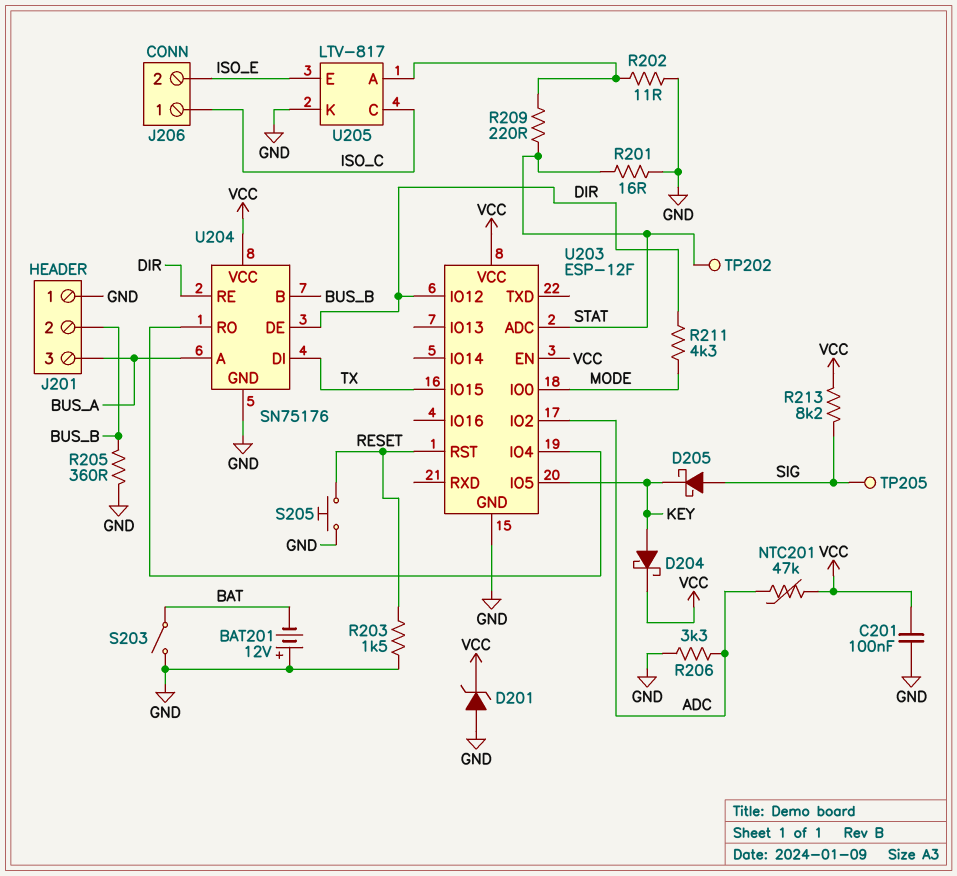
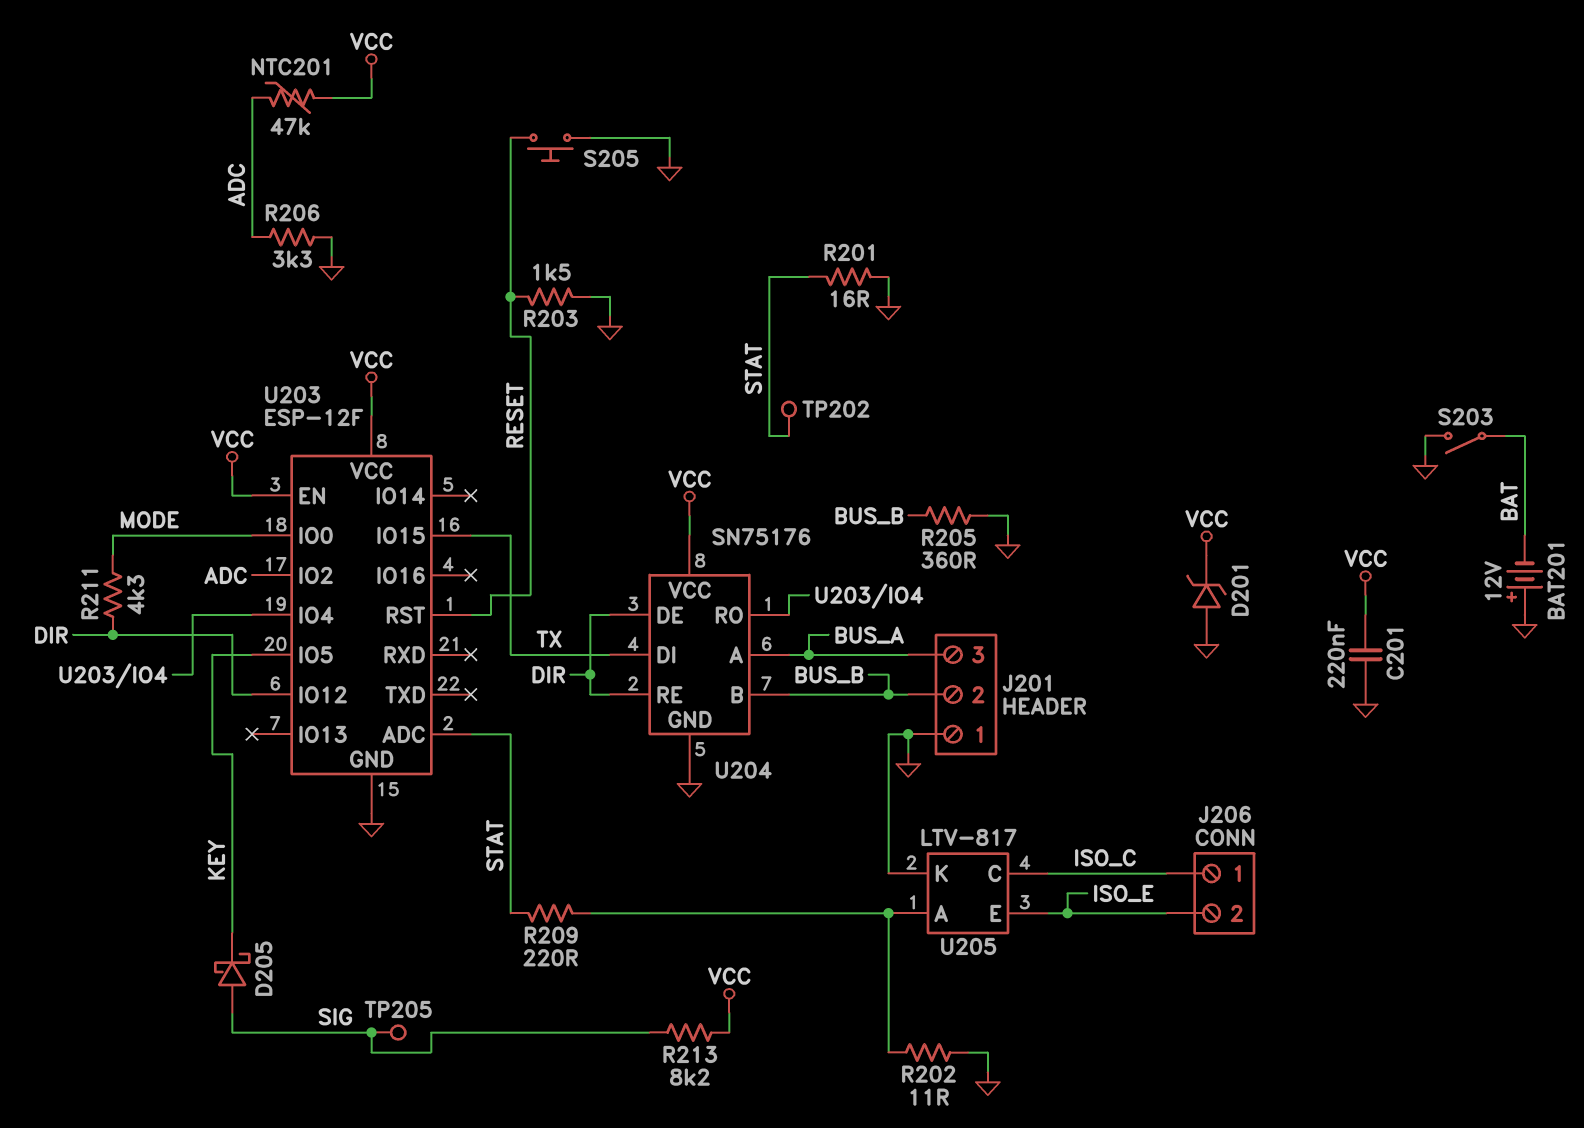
C201: 100nF (GND, VCC) -> 220nF (GND, VCC)
D204: schottky (A KEY, K VCC) -> none

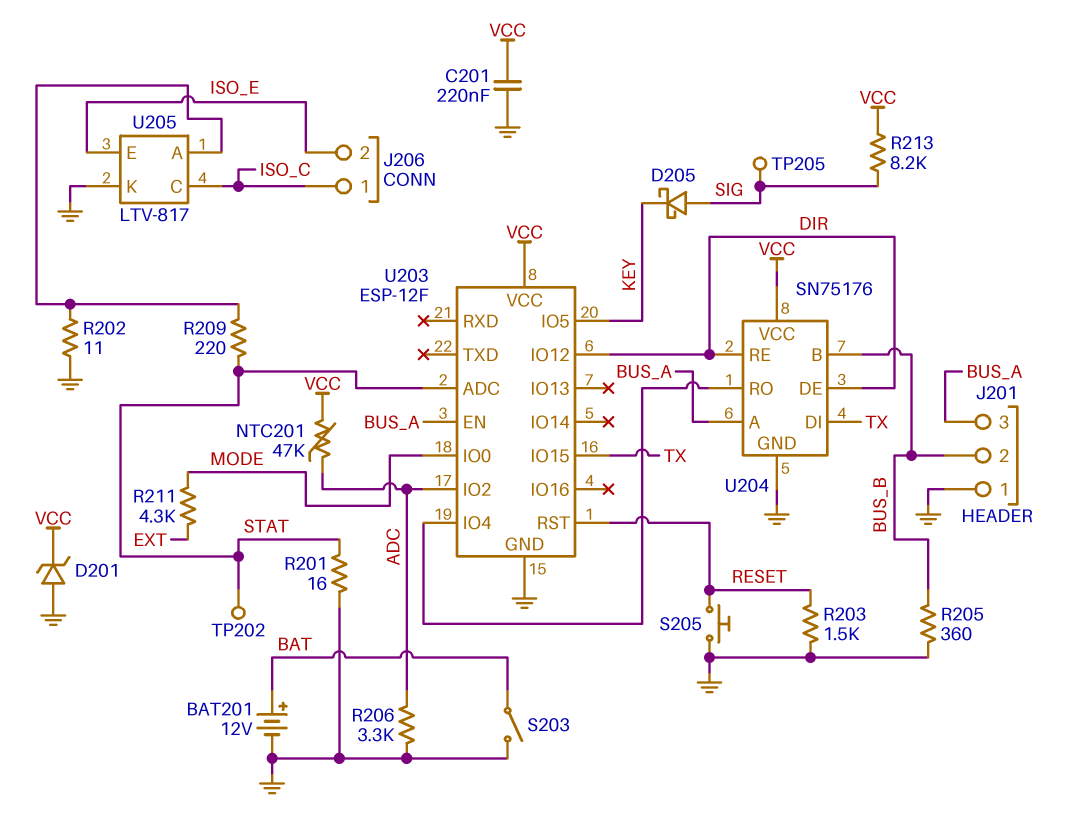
BAT201: 12V (plus GND, minus BAT) -> 12V (plus BAT, minus GND)
R211: 4.3k (DIR, MODE) -> 4.3k (EXT, MODE)
U203 pin EN: VCC -> BUS_A

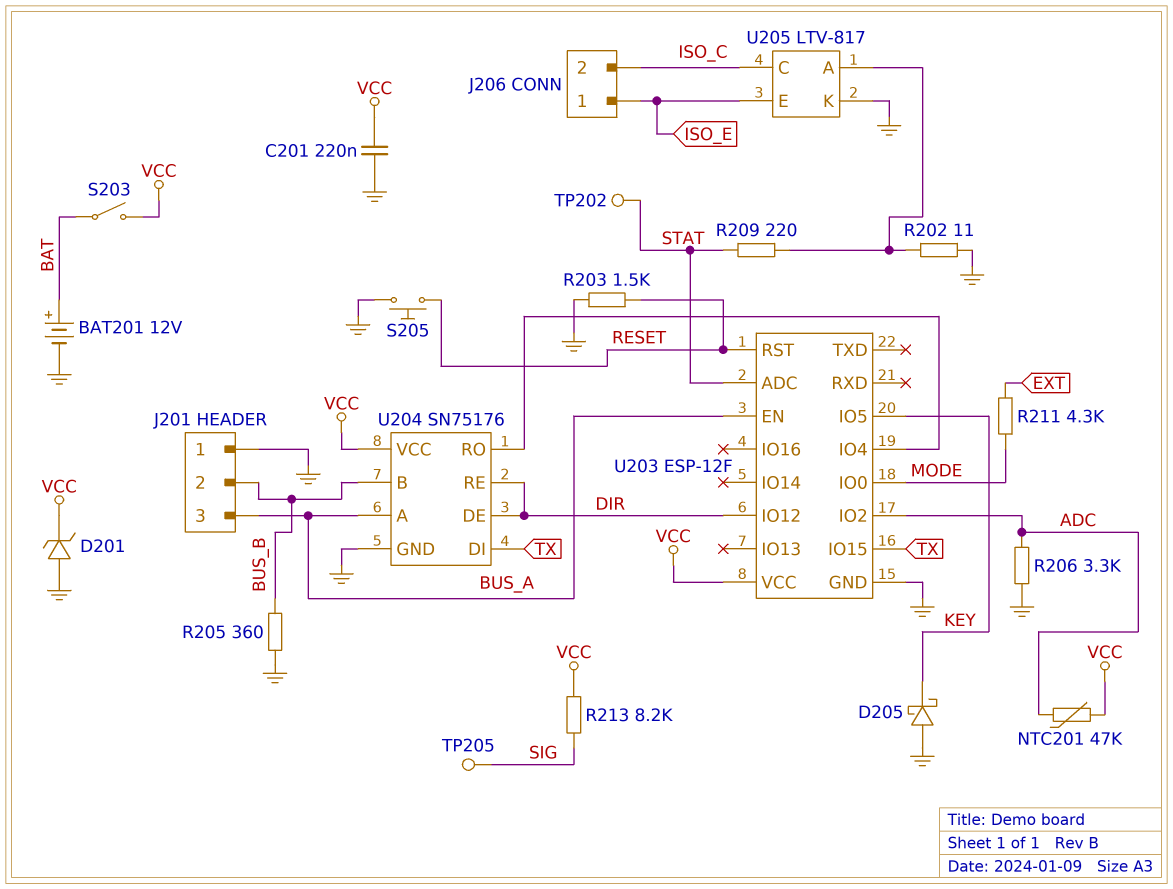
D205: schottky (A SIG, K KEY) -> schottky (A GND, K KEY)
J206 pin 1: ISO_C -> ISO_E
J206 pin 2: ISO_E -> ISO_C
R201: 16 (GND, STAT) -> none
S203: switch (BAT, GND) -> switch (BAT, VCC)

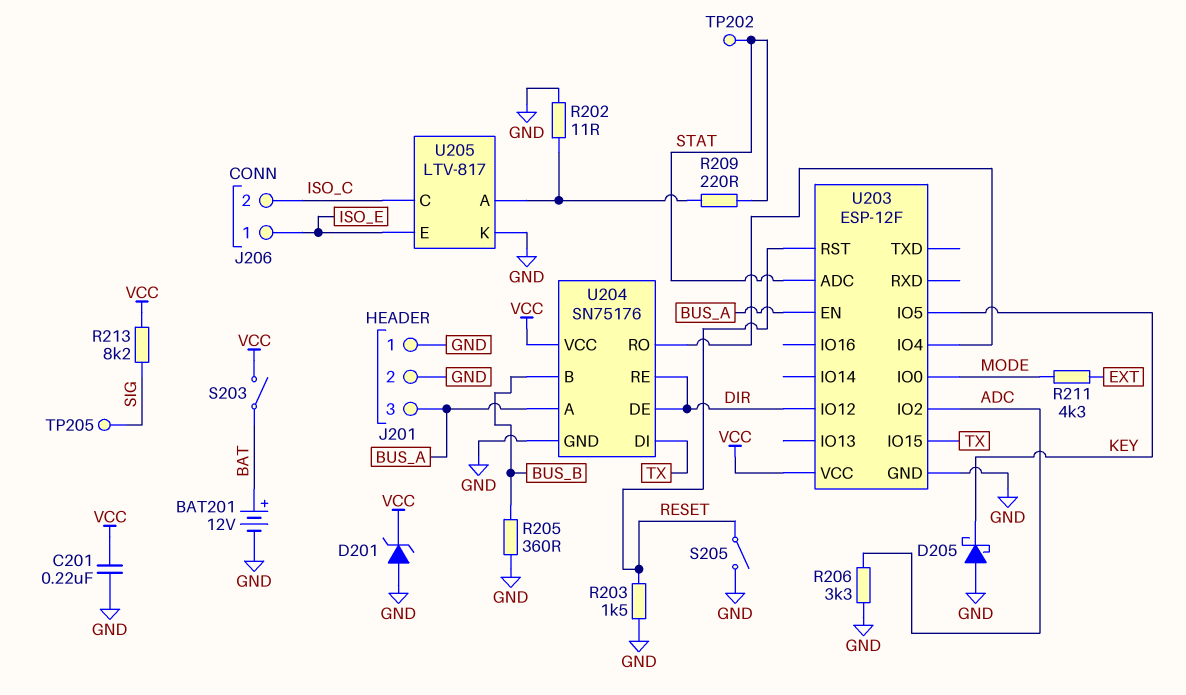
J201 pin 2: BUS_B -> GND
NTC201: 47k (ADC, VCC) -> none
S205: button (GND, RESET) -> switch (GND, RESET)

